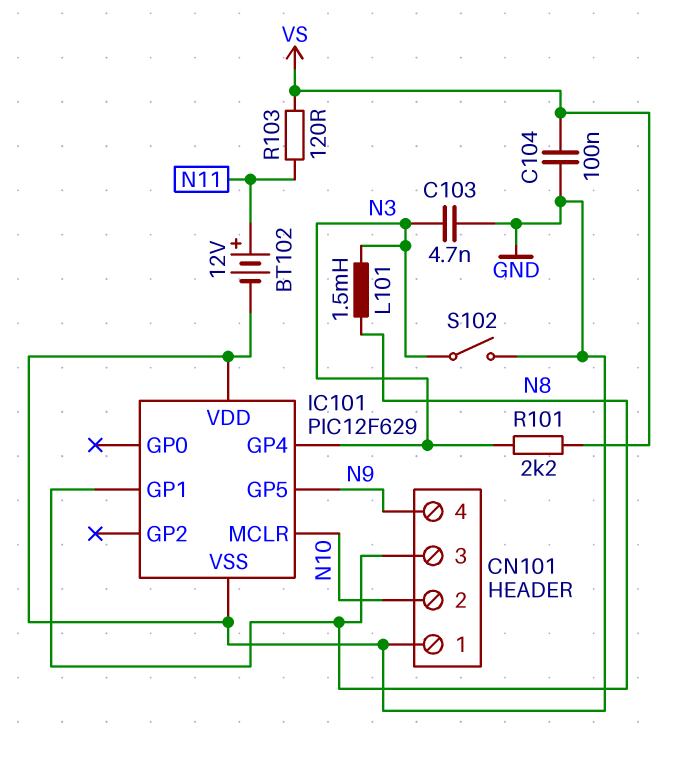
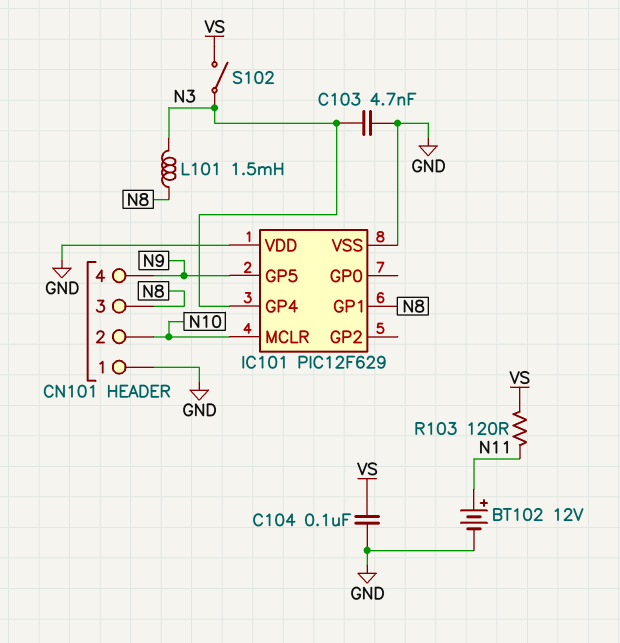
R101: 2.2k (N3, VS) -> none
S102: switch (GND, N3) -> switch (N3, VS)

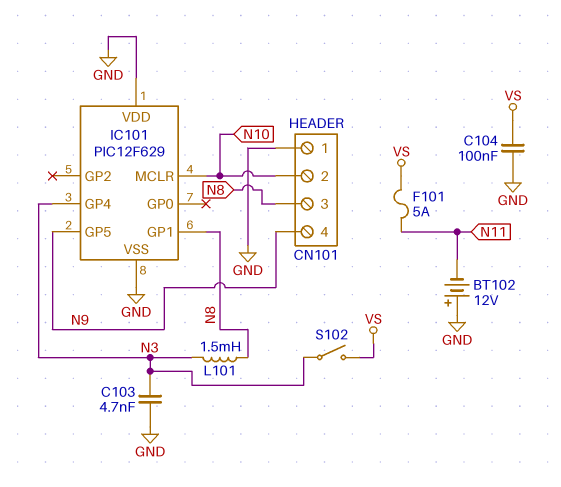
BT102: 12V (plus N11, minus GND) -> 12V (plus GND, minus N11)
F101: none -> 5A (N11, VS)
R103: 120 (N11, VS) -> none

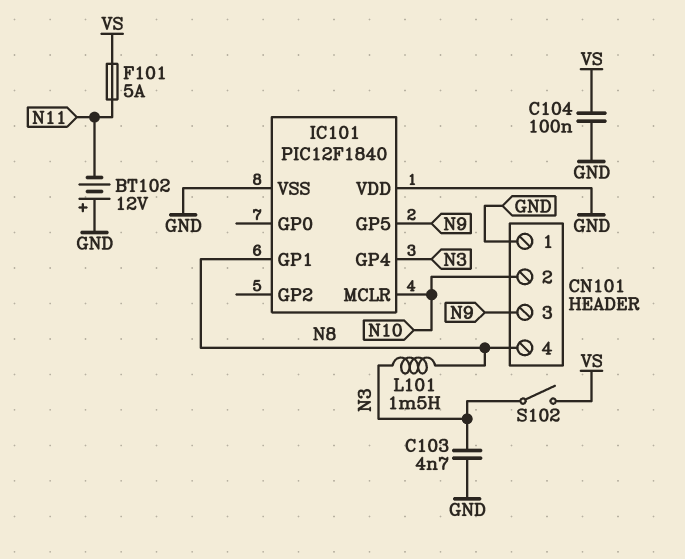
CN101 pin 3: N8 -> N9
CN101 pin 4: N9 -> N8
IC101: PIC12F629 -> PIC12F1840

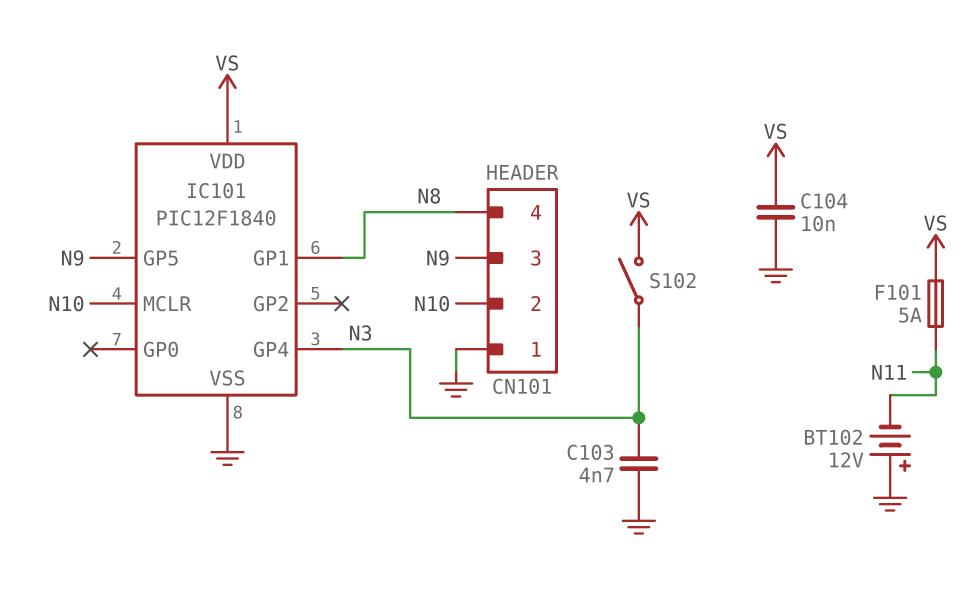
C104: 100nF (GND, VS) -> 10nF (GND, VS)
IC101 pin VDD: GND -> VS
L101: 1.5mH (N3, N8) -> none

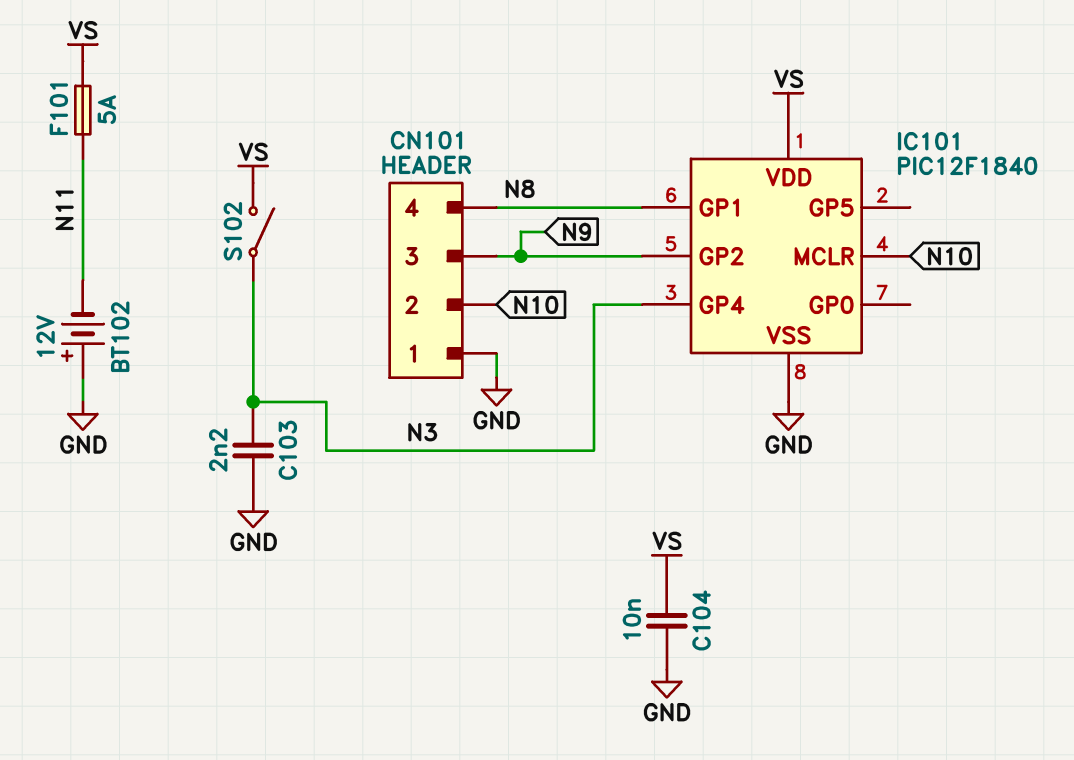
C103: 4.7nF (GND, N3) -> 2.2nF (GND, N3)
IC101 pin GP2: none -> N9
IC101 pin GP5: N9 -> none

